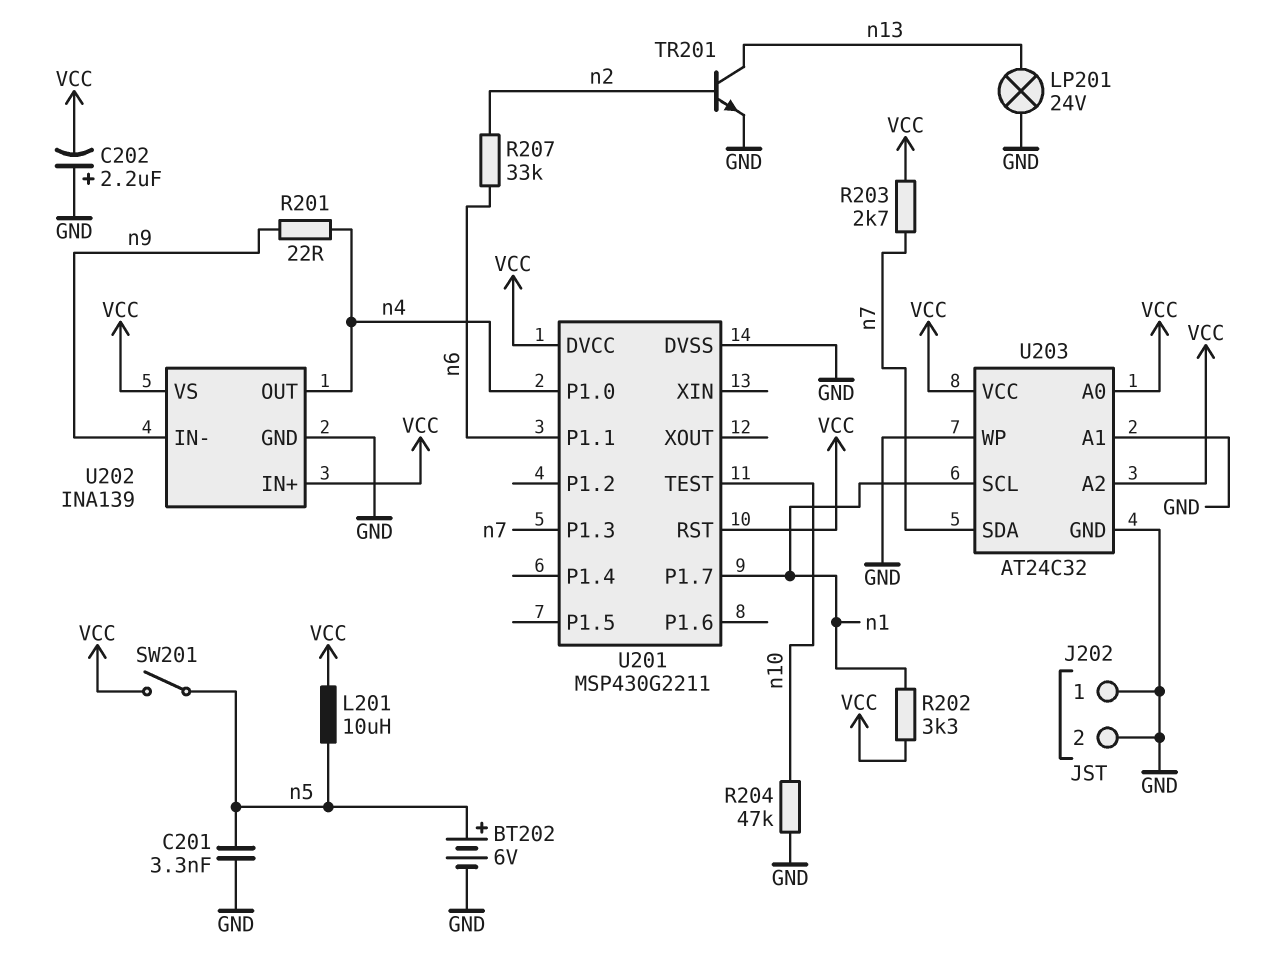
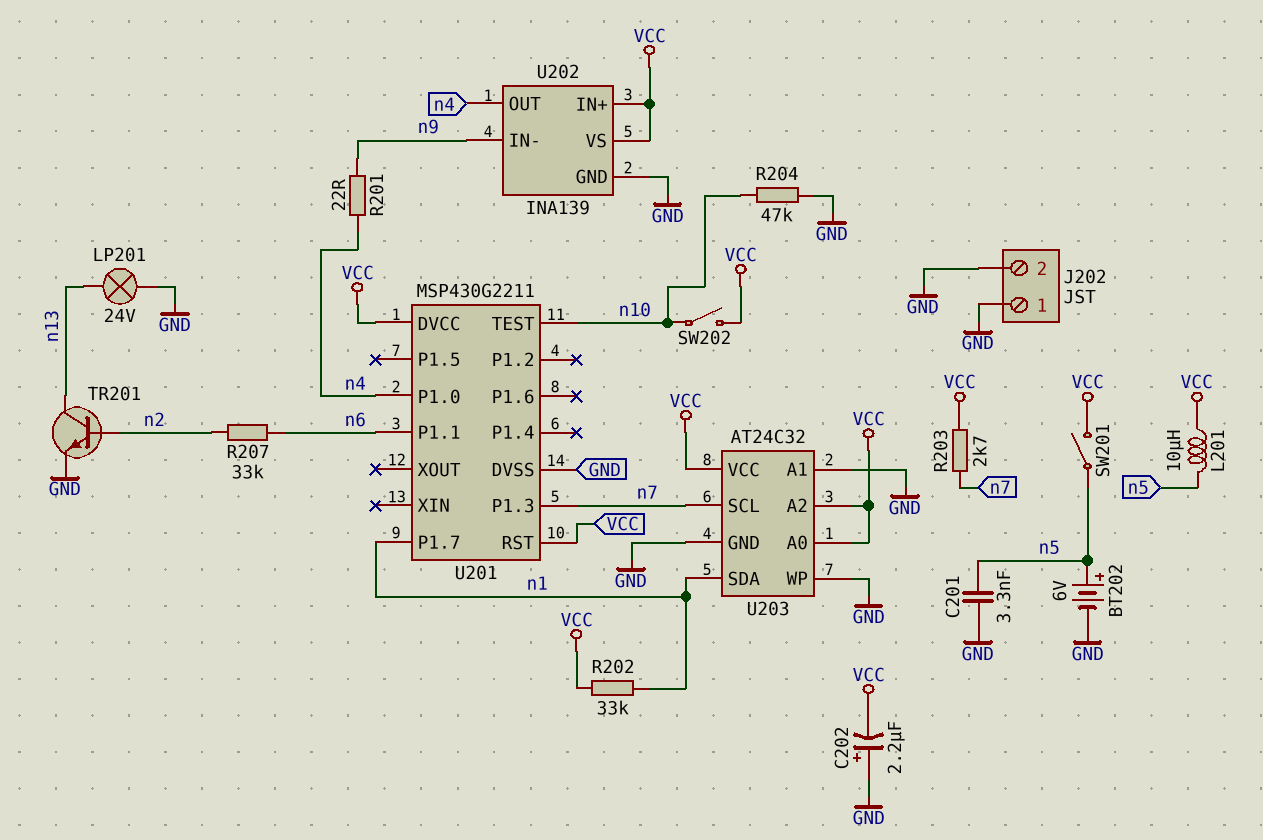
R202: 3.3k (VCC, n1) -> 33k (VCC, n1)
SW202: none -> switch (VCC, n10)
U203 pin SCL: n1 -> n7
U203 pin SDA: n7 -> n1

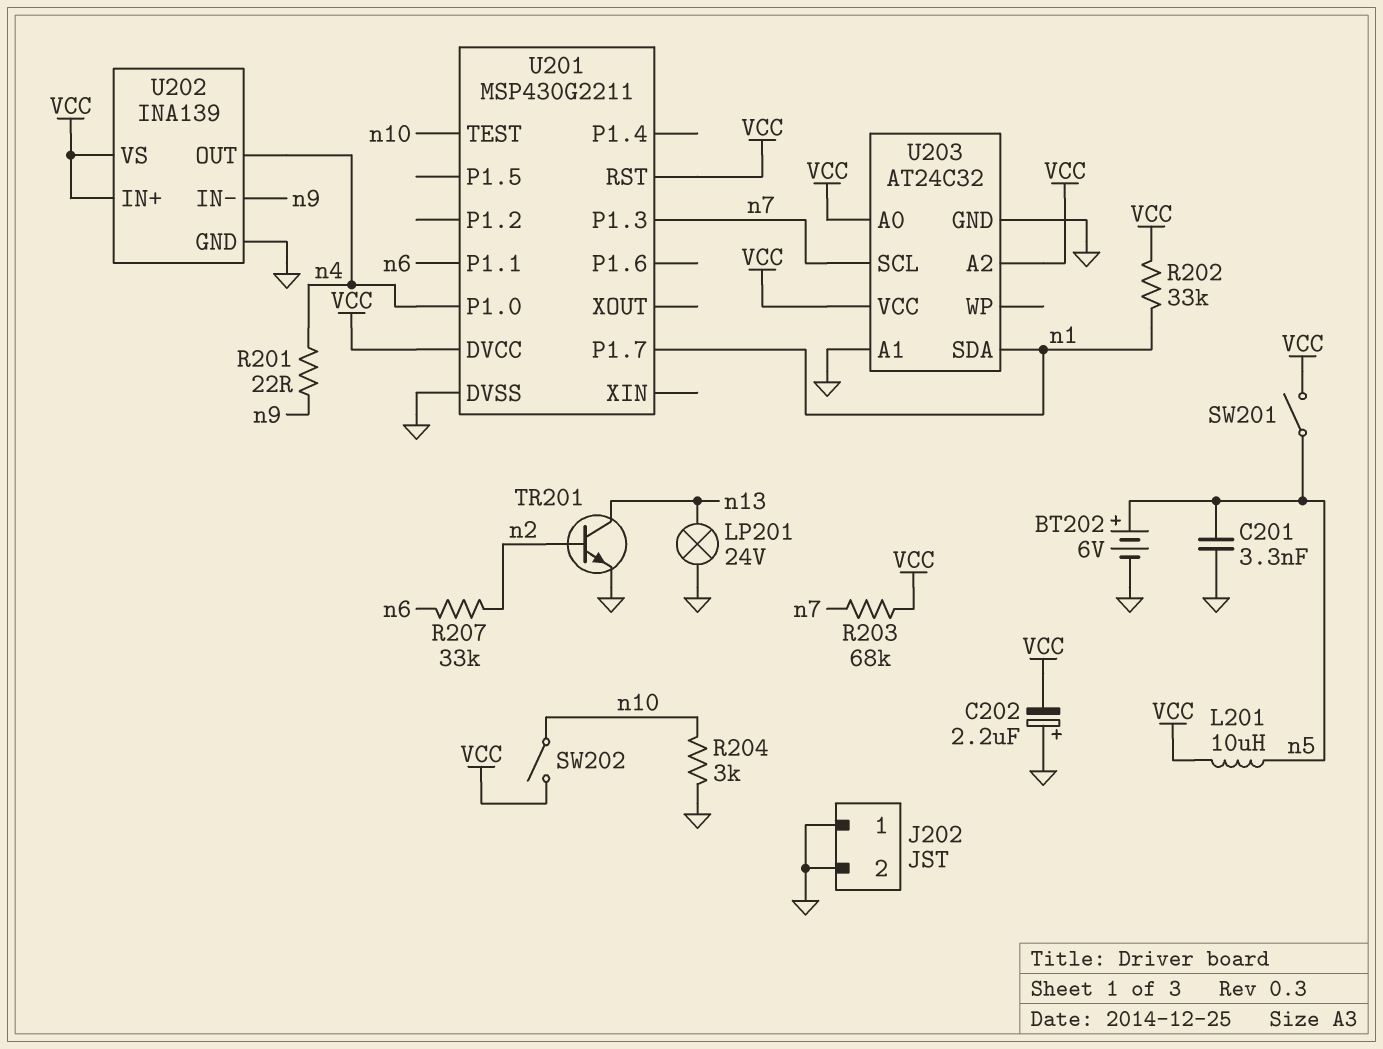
R203: 2.7k (VCC, n7) -> 68k (VCC, n7)
R204: 47k (GND, n10) -> 3k (GND, n10)
U203 pin WP: GND -> none

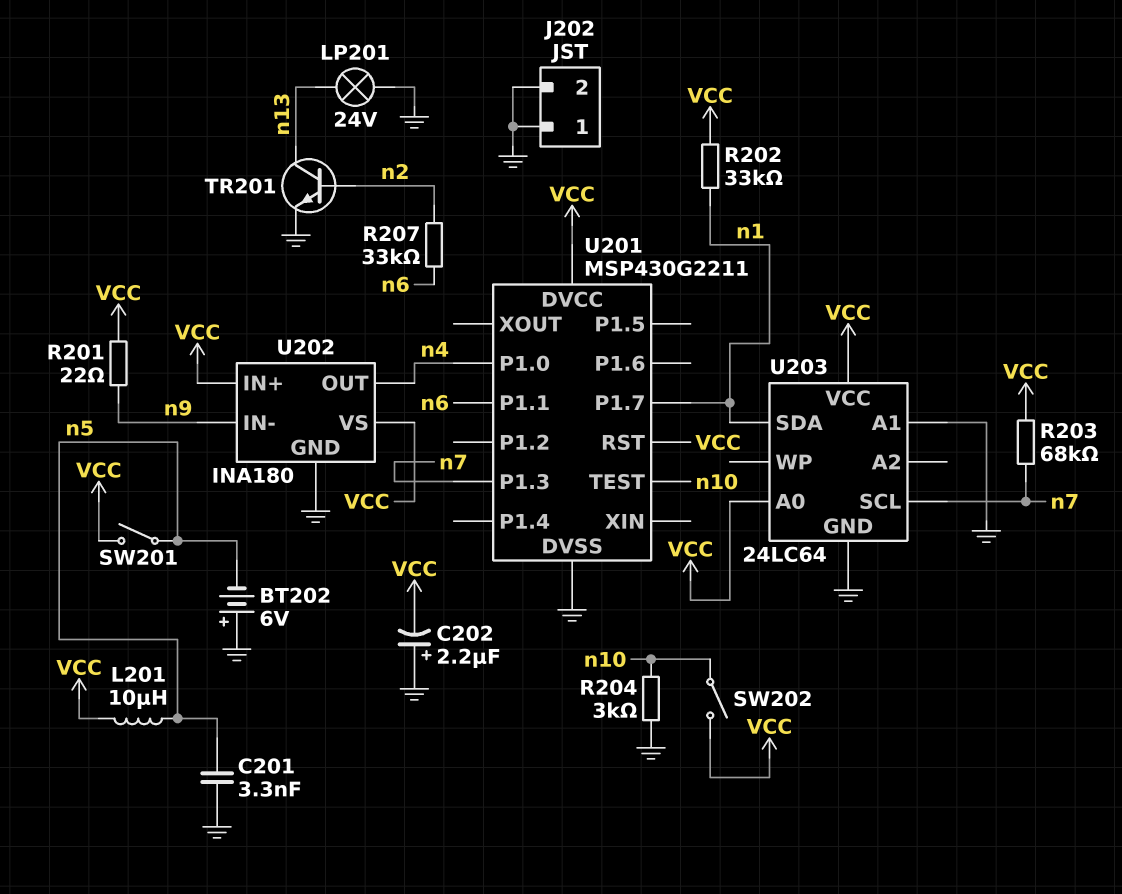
BT202: 6V (plus n5, minus GND) -> 6V (plus GND, minus n5)
R201: 22 (n4, n9) -> 22 (VCC, n9)
U202: INA139 -> INA180
U203: AT24C32 -> 24LC64
U203 pin A2: VCC -> none

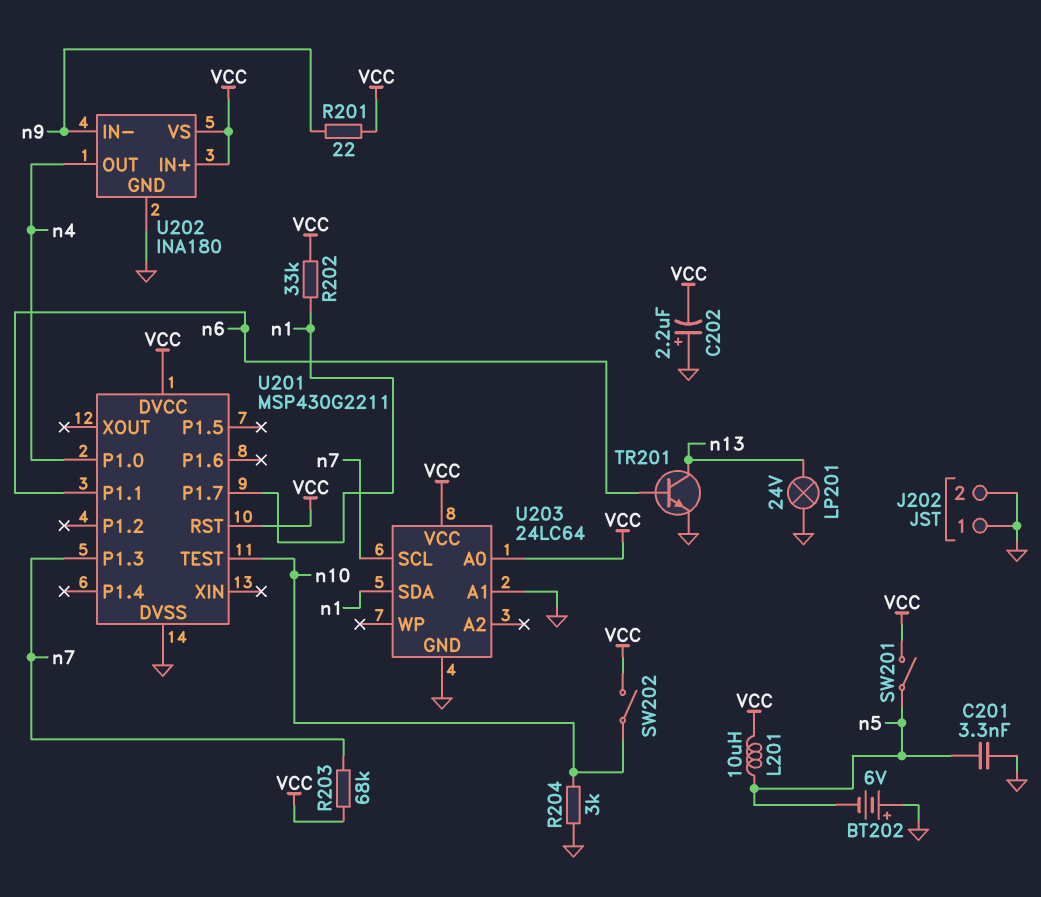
R207: 33k (n2, n6) -> none
TR201: NPN (B n2, C n13, E GND) -> NPN (B n6, C n13, E GND)

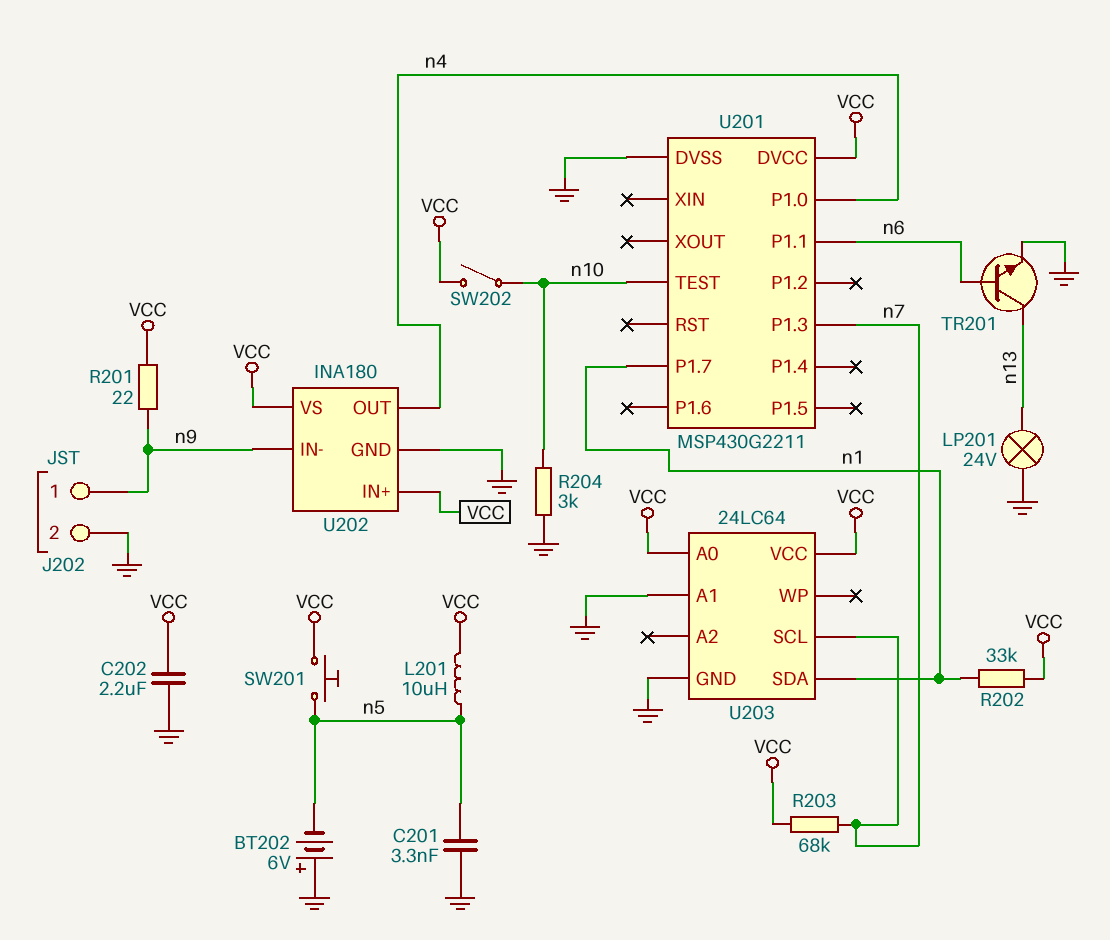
C202: 2.2uF (plus GND, minus VCC) -> 2.2uF (GND, VCC)
J202 pin 1: GND -> n9
SW201: switch (VCC, n5) -> button (VCC, n5)
U201 pin RST: VCC -> none

